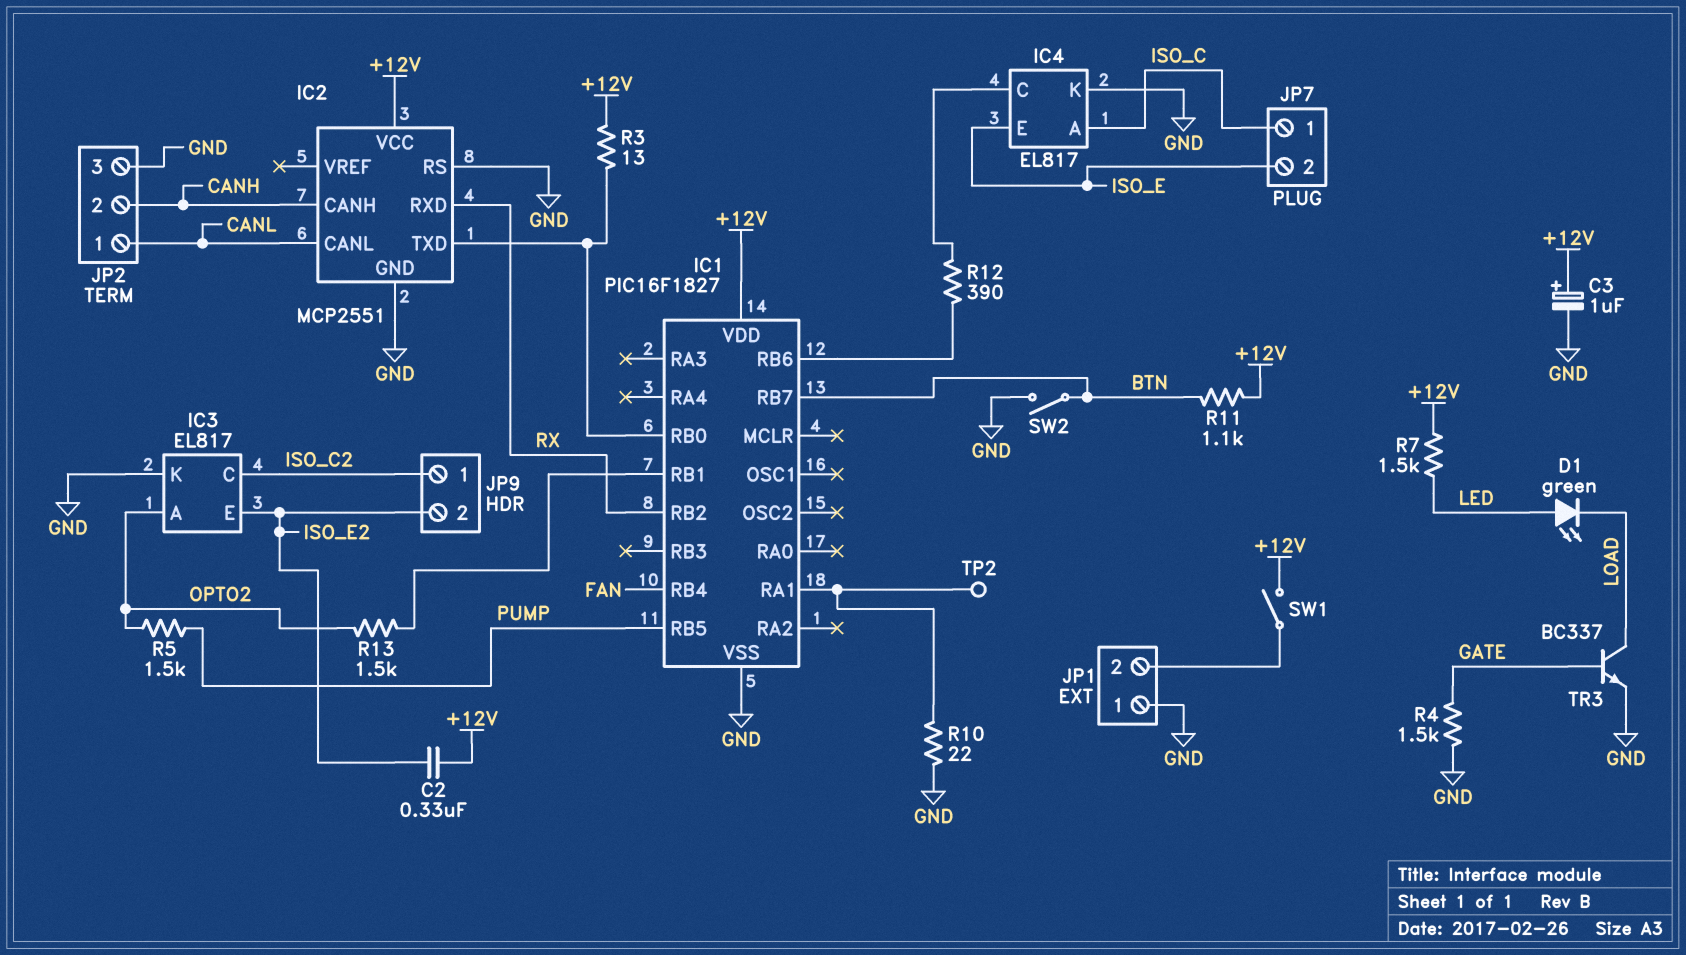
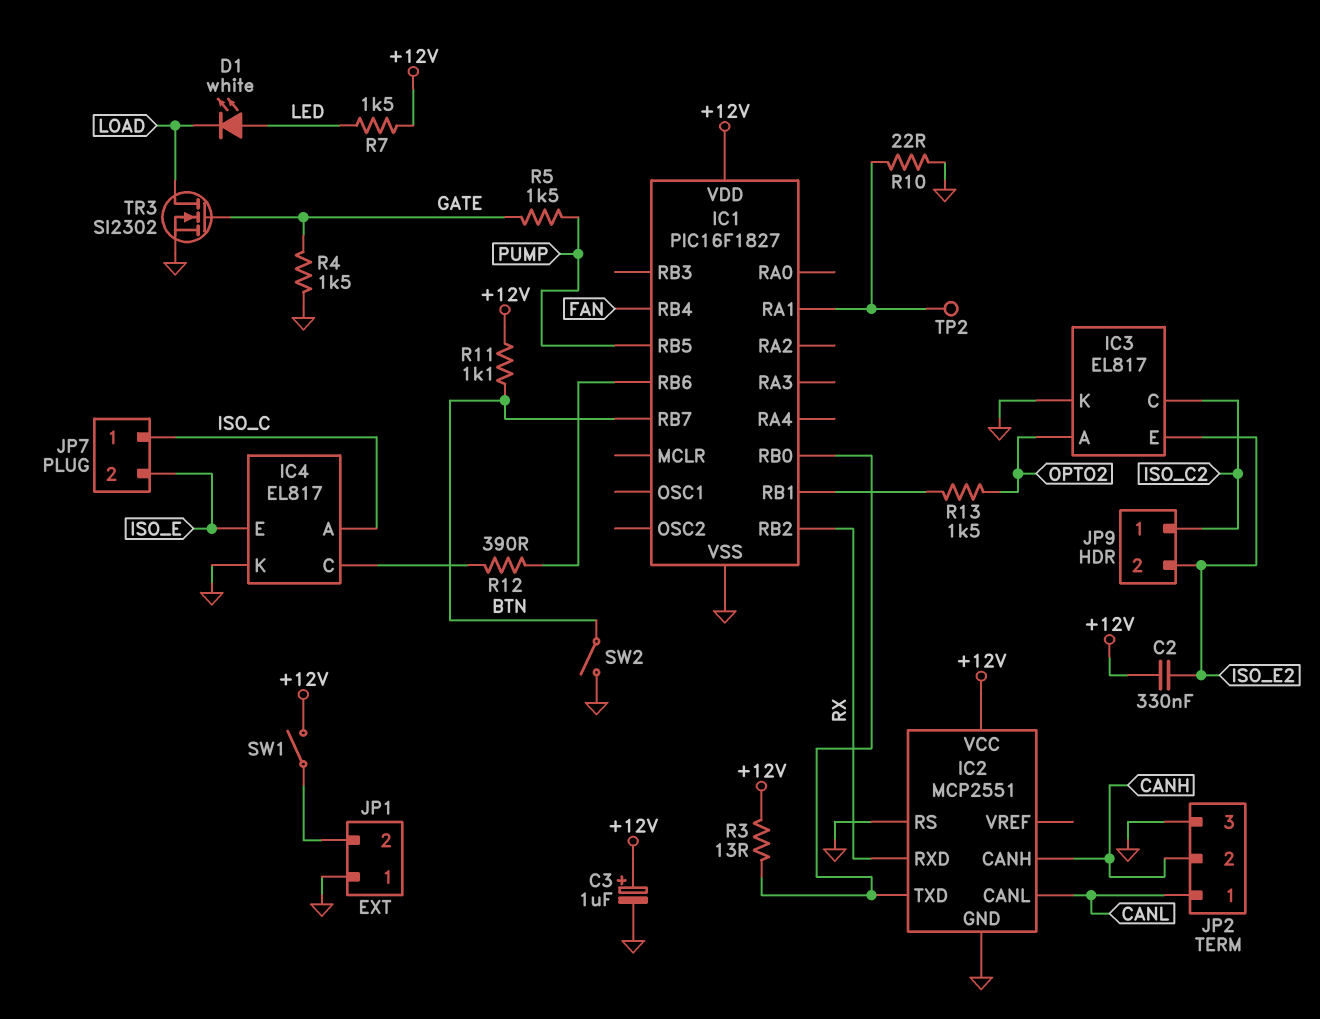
D1: LED green (A LED, K LOAD) -> LED white (A LED, K LOAD)
R5: 1.5k (OPTO2, PUMP) -> 1.5k (GATE, PUMP)
TR3: NPN BC337 (B GATE, C LOAD, E GND) -> NMOS SI2302 (G GATE, D LOAD, S GND)

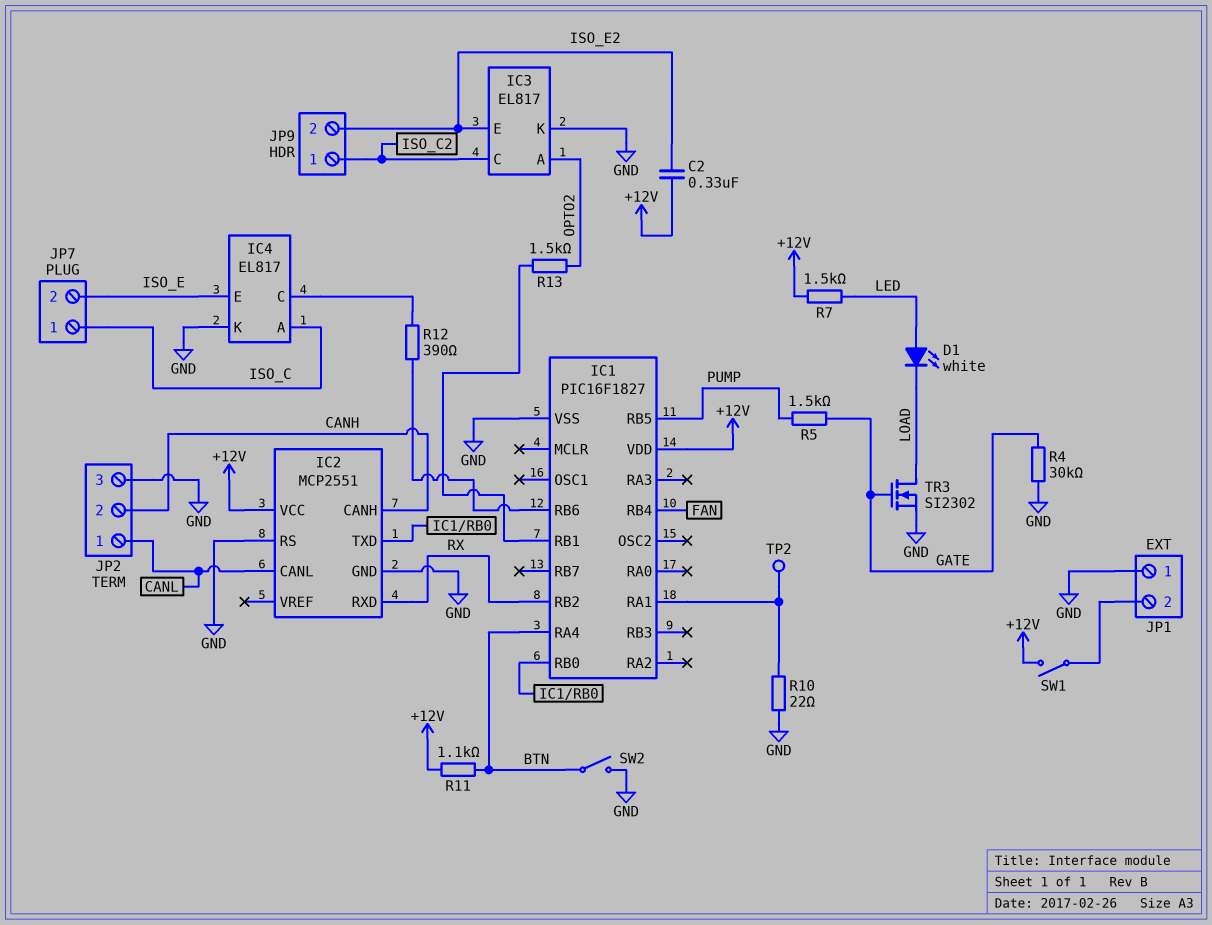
C3: 1uF (plus +12V, minus GND) -> none
IC1 pin RA4: none -> BTN
IC1 pin RB7: BTN -> none
R3: 13 (+12V, IC1/RB0) -> none
R4: 1.5k (GATE, GND) -> 30k (GATE, GND)

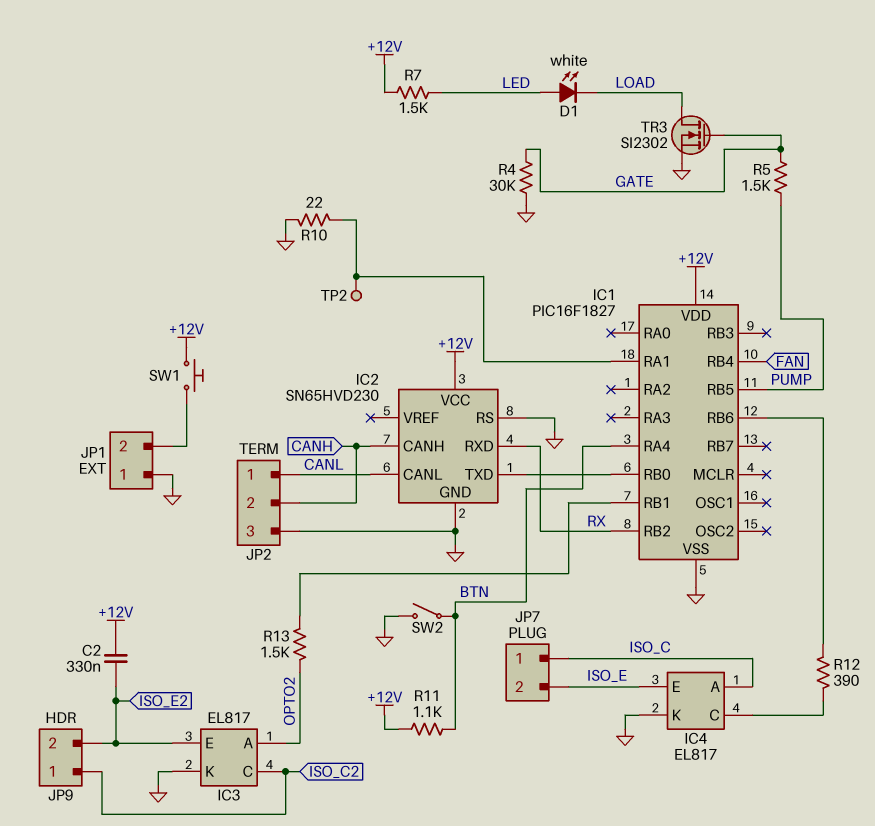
IC2: MCP2551 -> SN65HVD230
SW1: switch (+12V, JP1/2) -> button (+12V, JP1/2)

